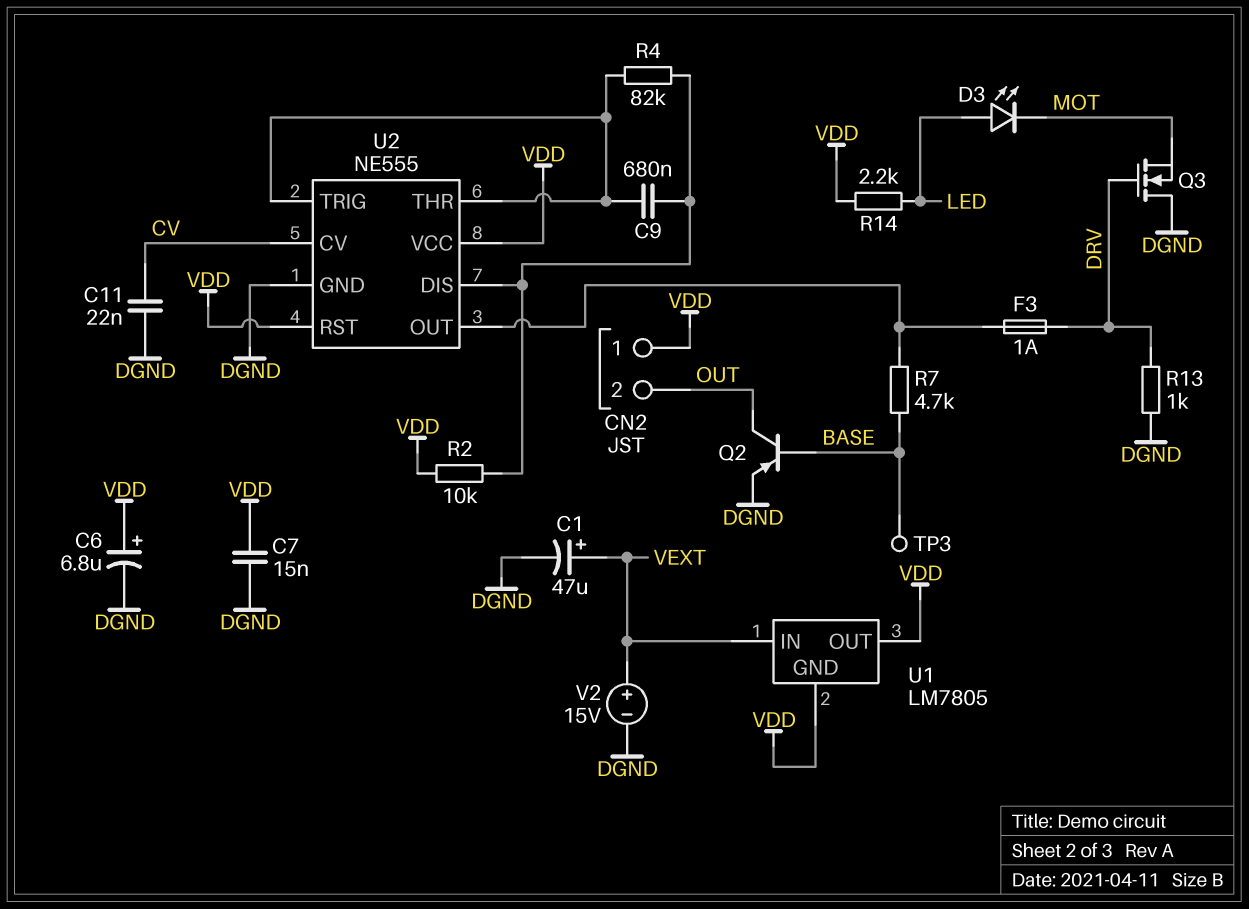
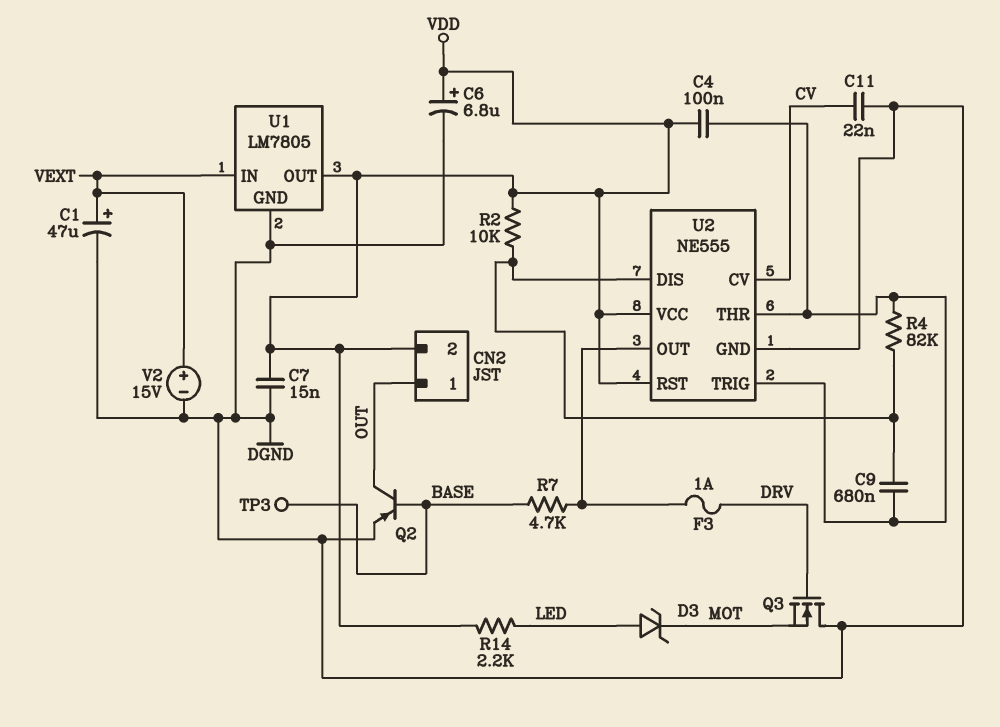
C4: none -> 100nF (U2/THR, VDD)
CN2 pin 1: VDD -> OUT
CN2 pin 2: OUT -> VDD
D3: LED (A LED, K MOT) -> zener (A LED, K MOT)
R13: 1k (DGND, DRV) -> none
U1 pin GND: VDD -> DGND

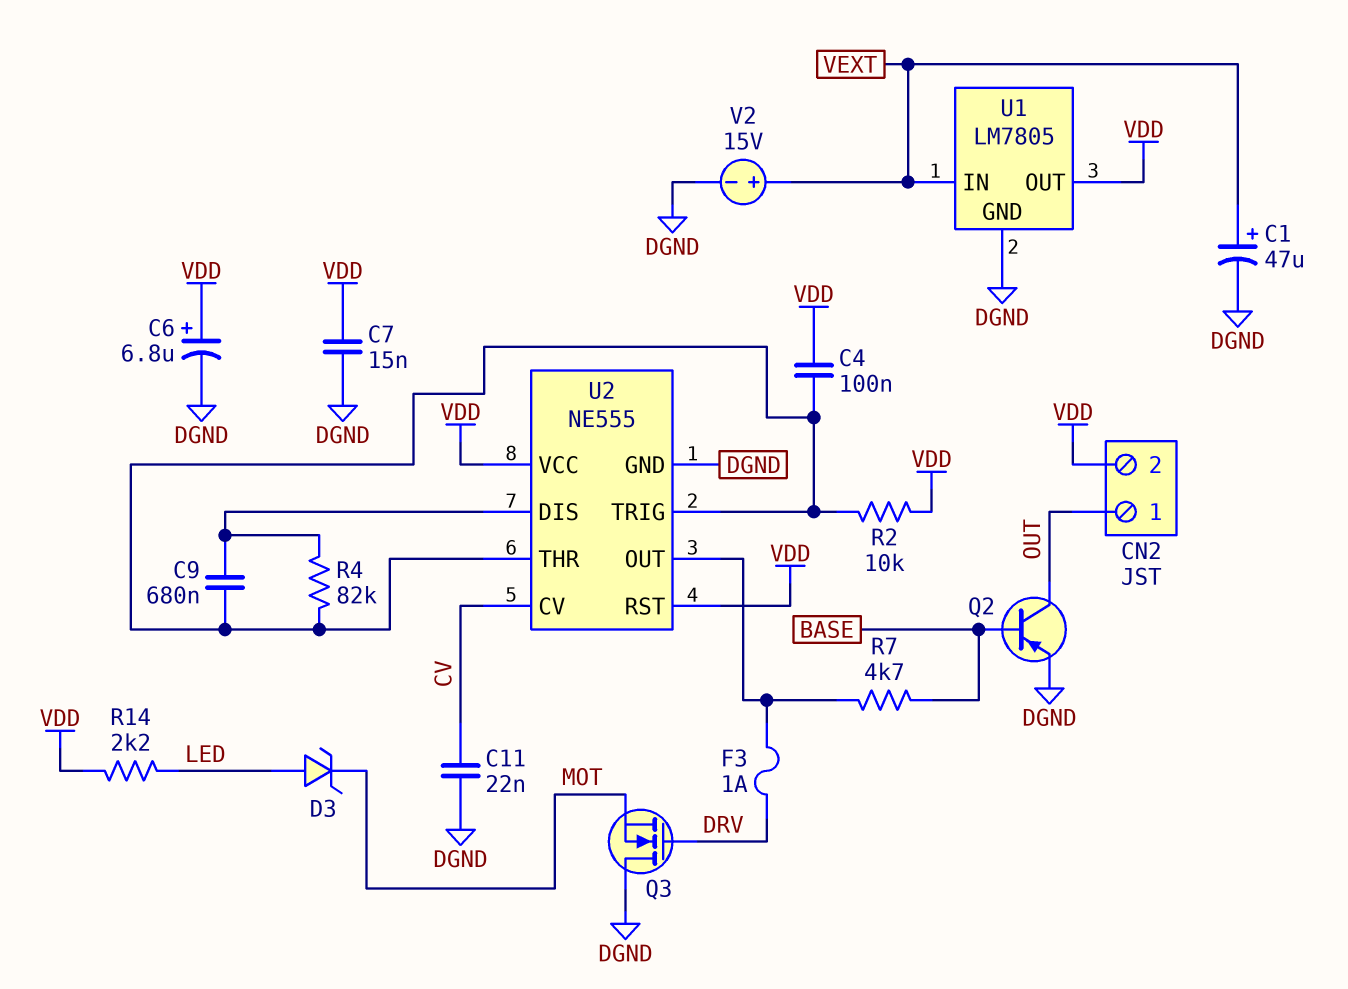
R2: 10k (U2/DIS, VDD) -> 10k (U2/THR, VDD)
TP3: test point (BASE) -> none

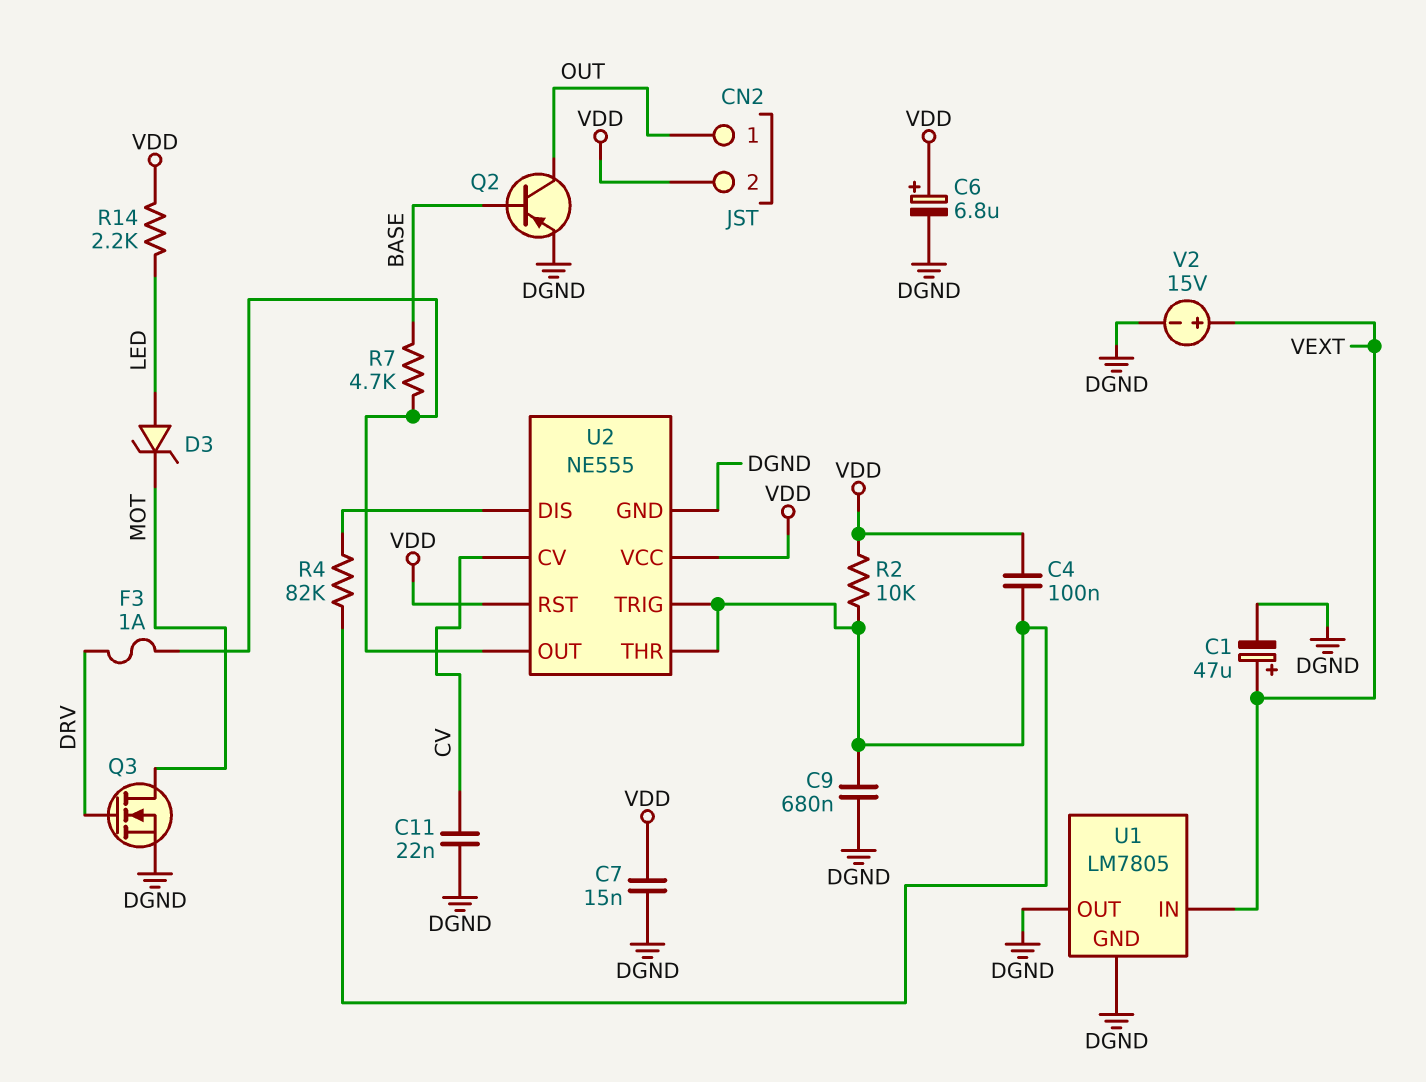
C9: 680nF (U2/DIS, U2/THR) -> 680nF (DGND, U2/THR)
Q3: NMOS (G DRV, D DGND, S MOT) -> NMOS (G DRV, D MOT, S DGND)
U1 pin OUT: VDD -> DGND

